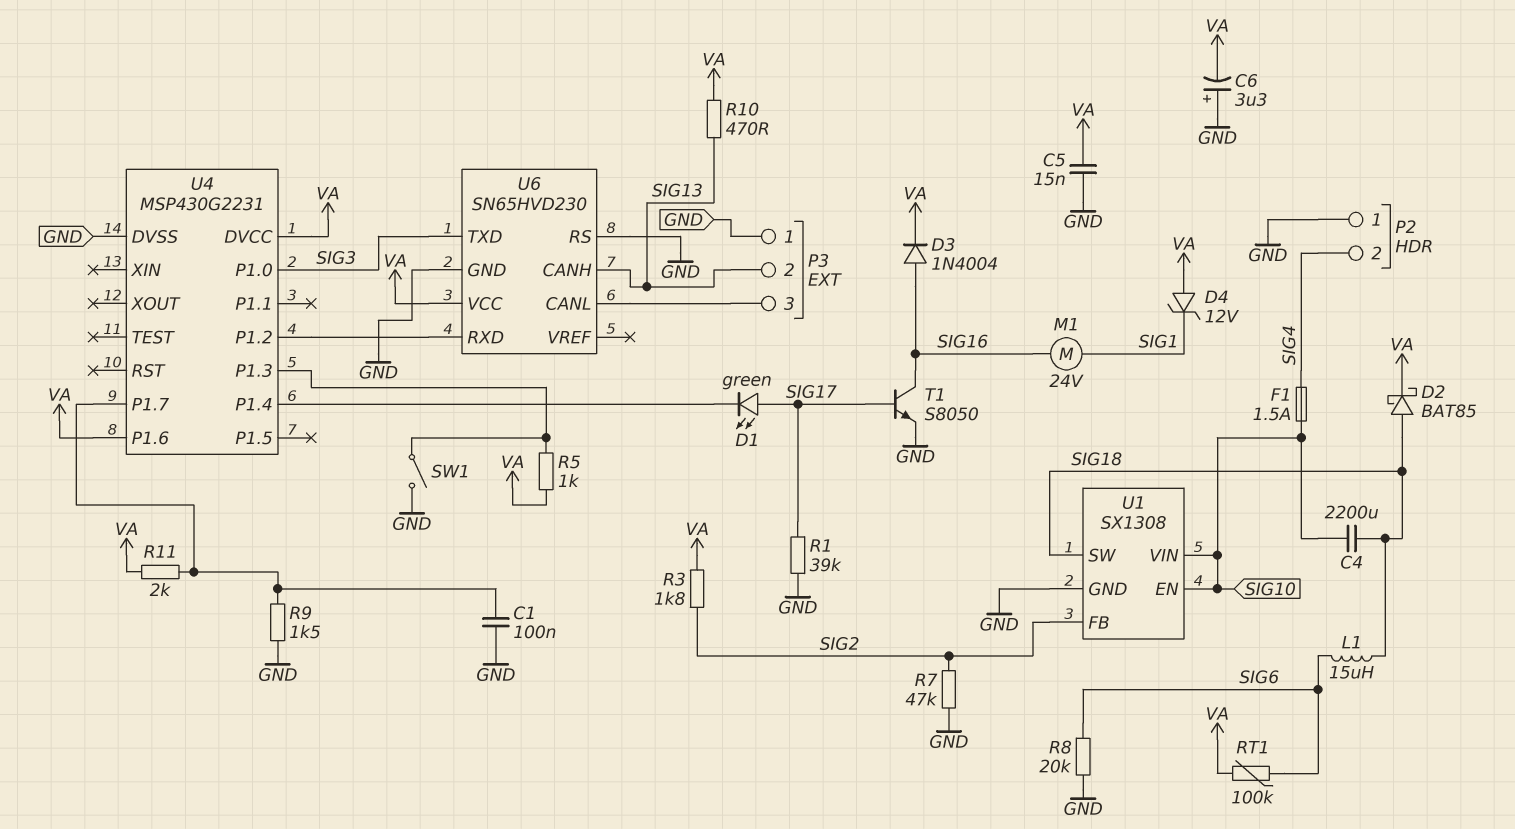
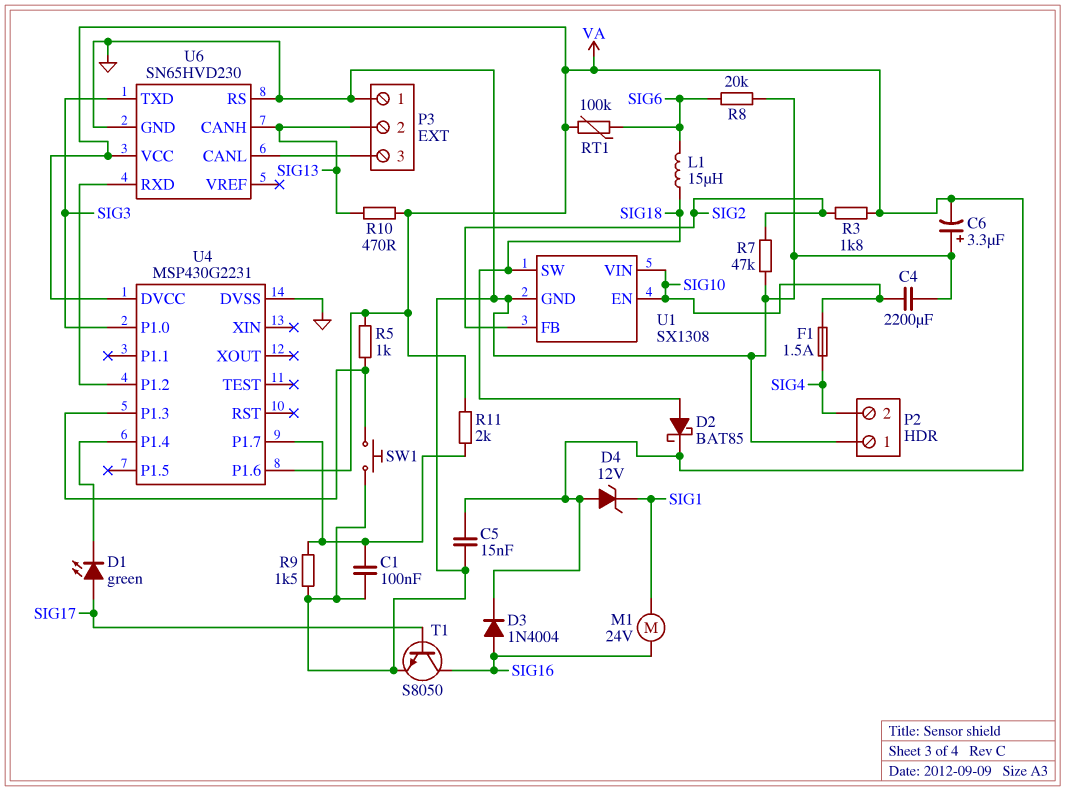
C4: 2200uF (SIG10, SIG18) -> 2200uF (GND, SIG10)
R1: 39k (GND, SIG17) -> none
SW1: switch (GND, U4/P1.3) -> button (GND, U4/P1.3)

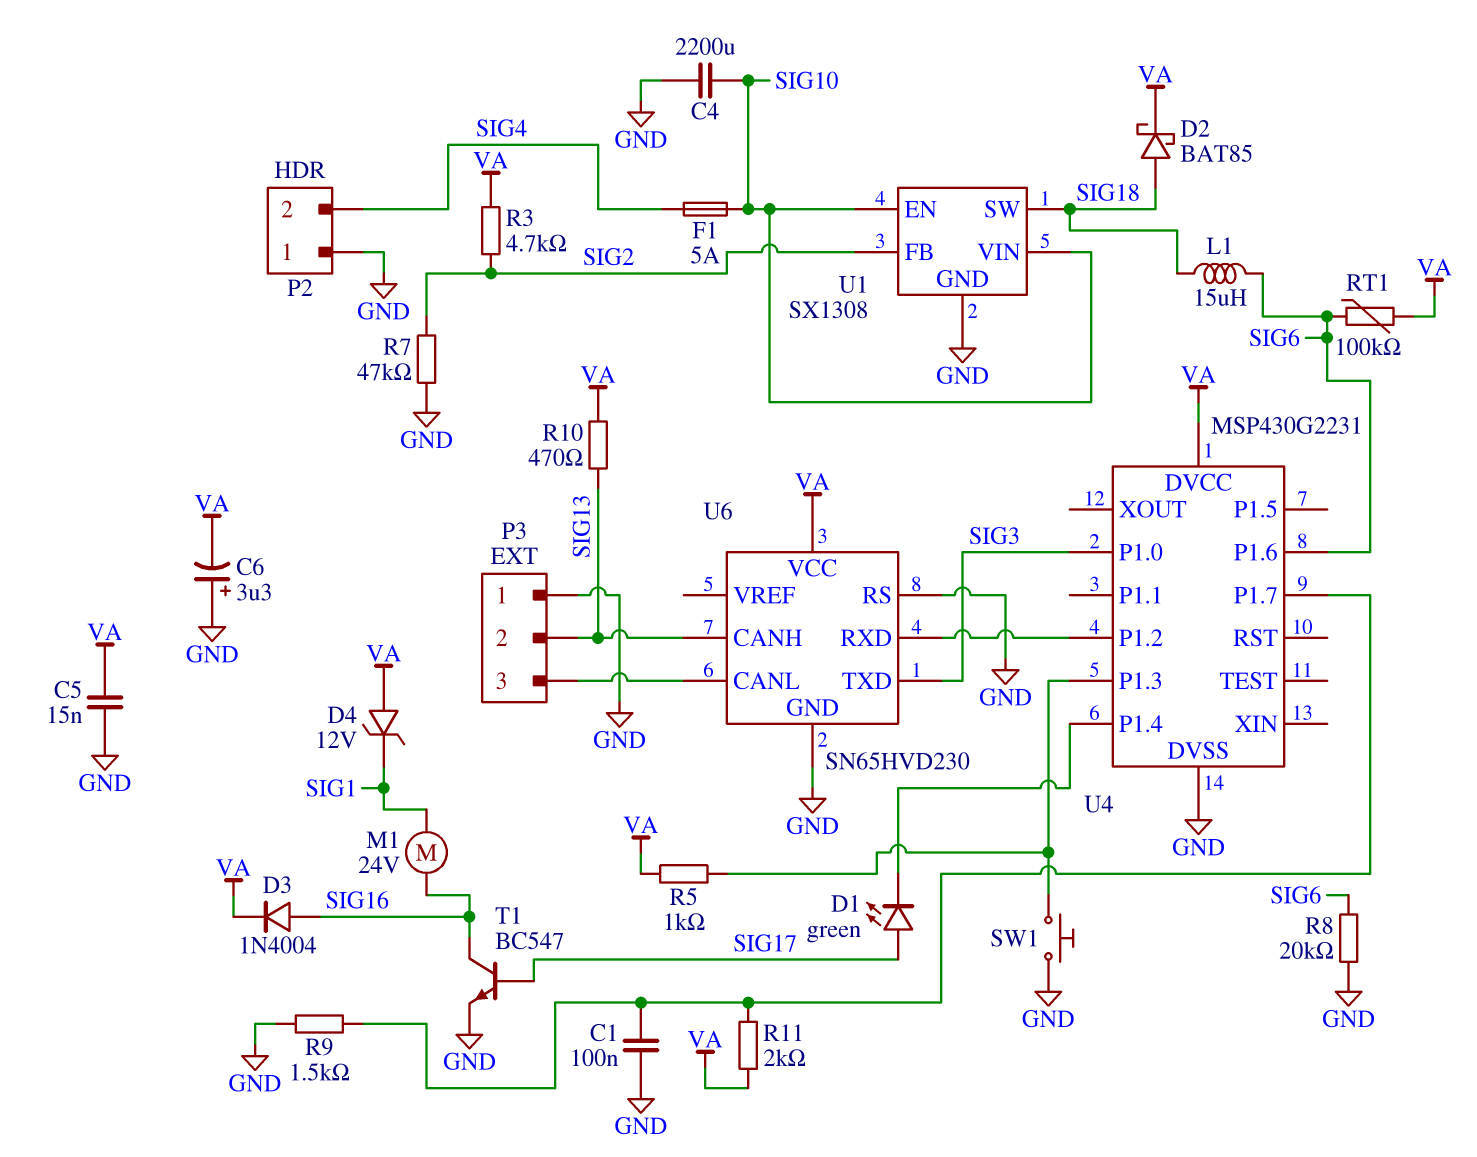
F1: 1.5A (SIG4, SIG10) -> 5A (SIG4, SIG10)
R3: 1.8k (SIG2, VA) -> 4.7k (SIG2, VA)
T1: NPN S8050 (B SIG17, C SIG16, E GND) -> NPN BC547 (B SIG17, C SIG16, E GND)
U4 pin P1.6: VA -> SIG6

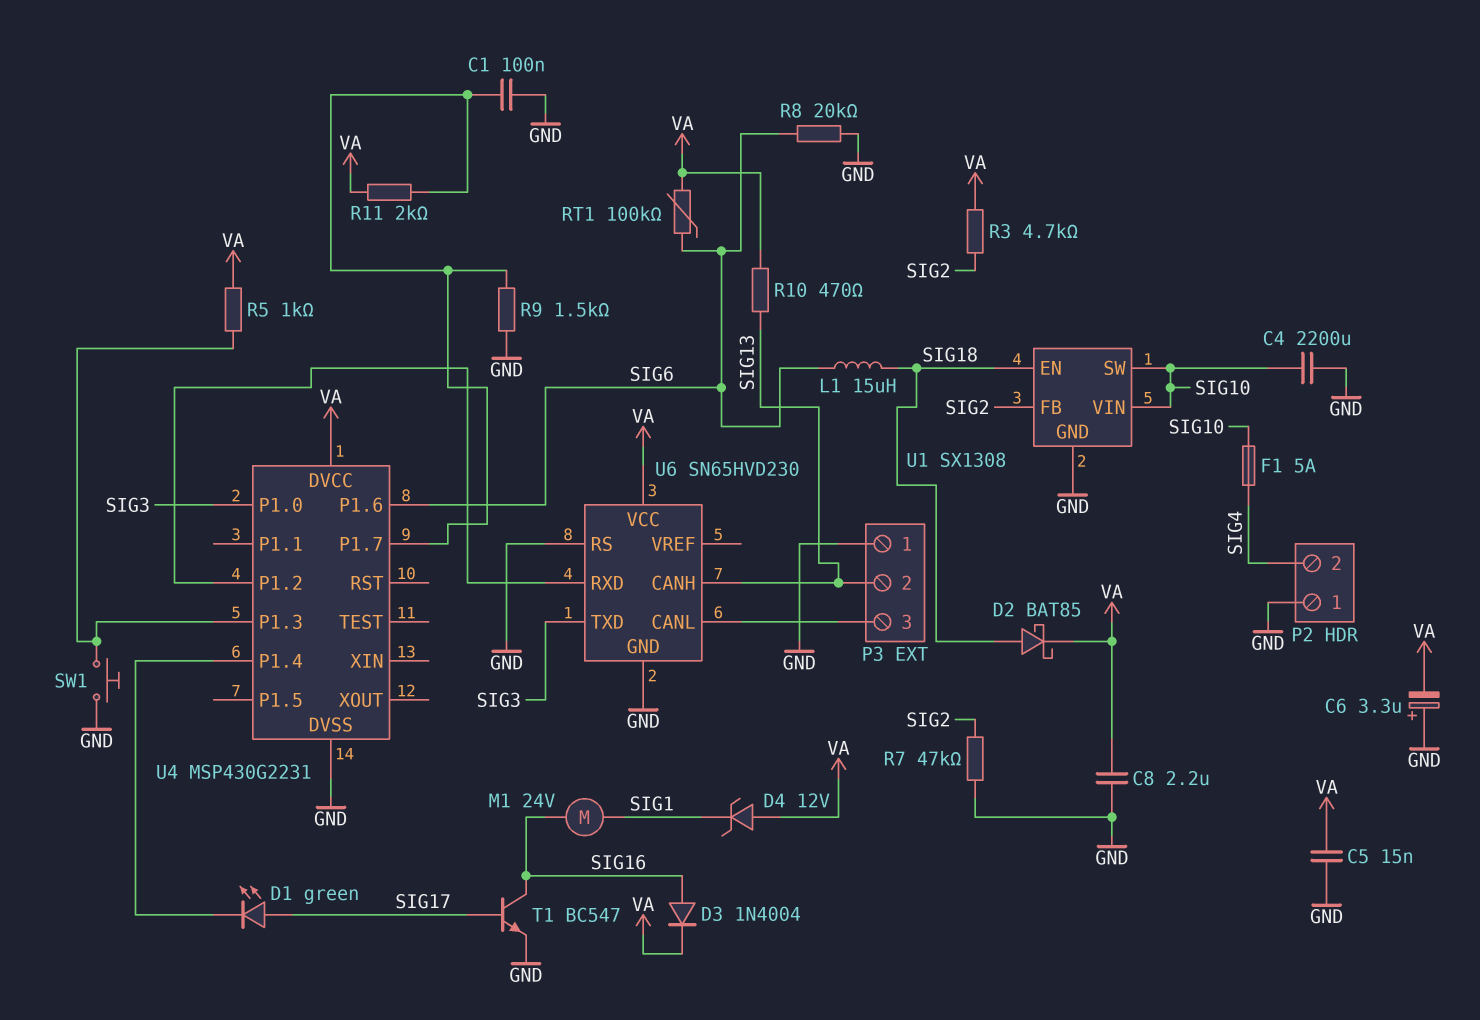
C8: none -> 2.2uF (GND, VA)
U1 pin EN: SIG10 -> SIG18
U1 pin SW: SIG18 -> SIG10

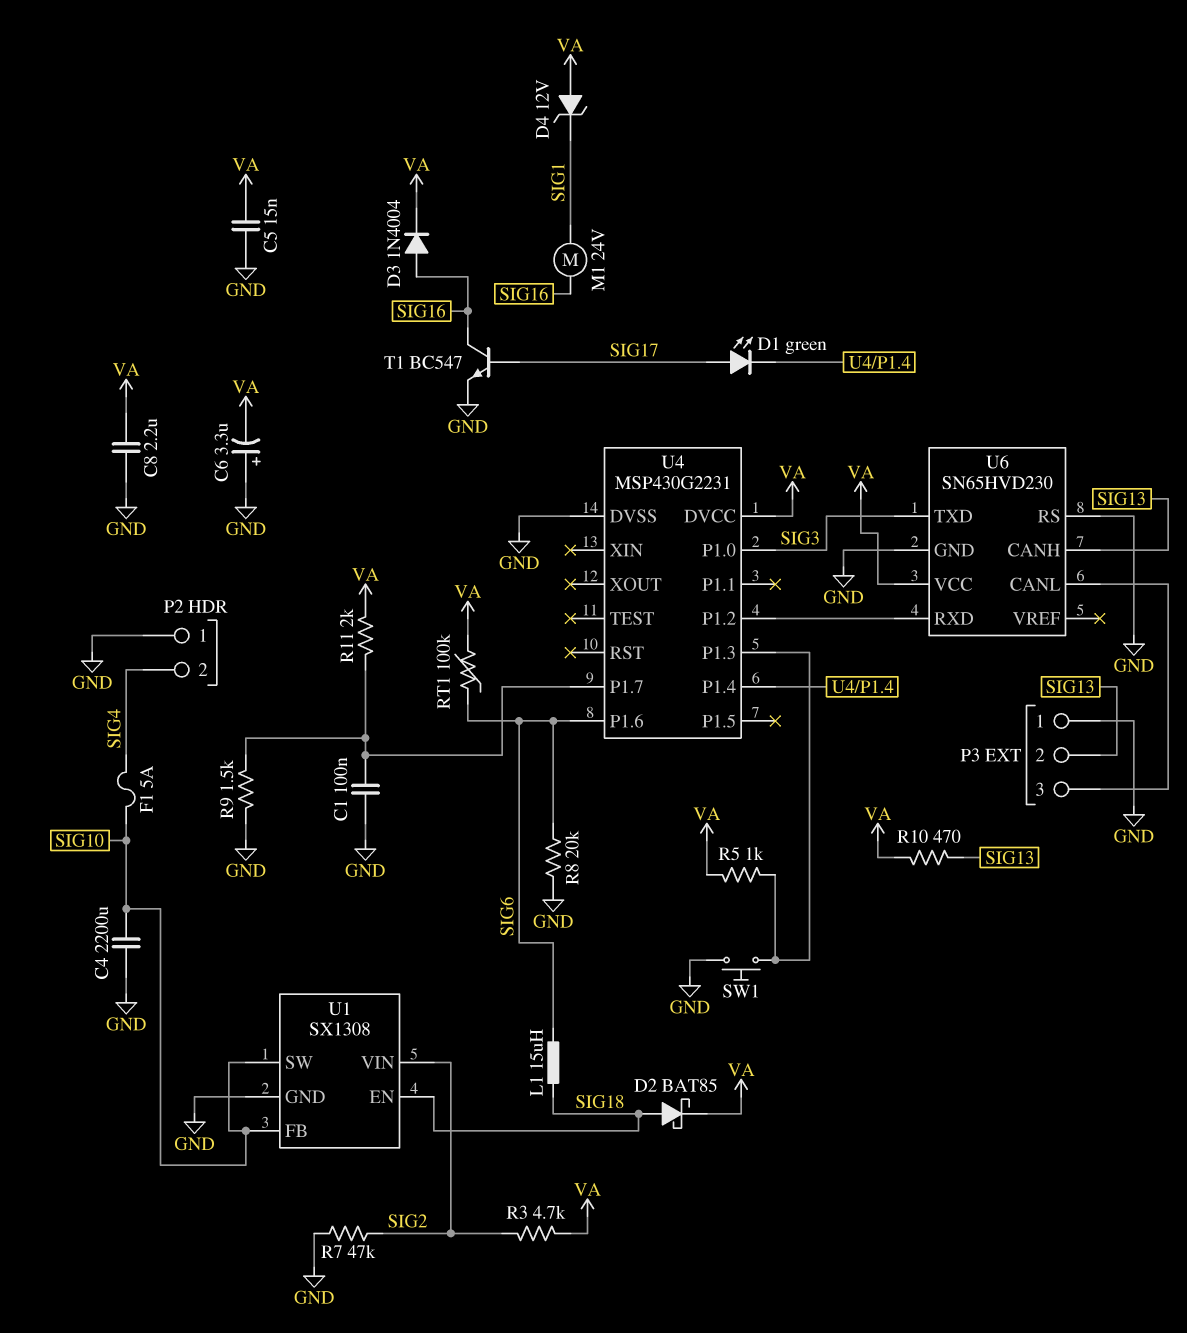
U1 pin FB: SIG2 -> SIG10
U1 pin VIN: SIG10 -> SIG2

